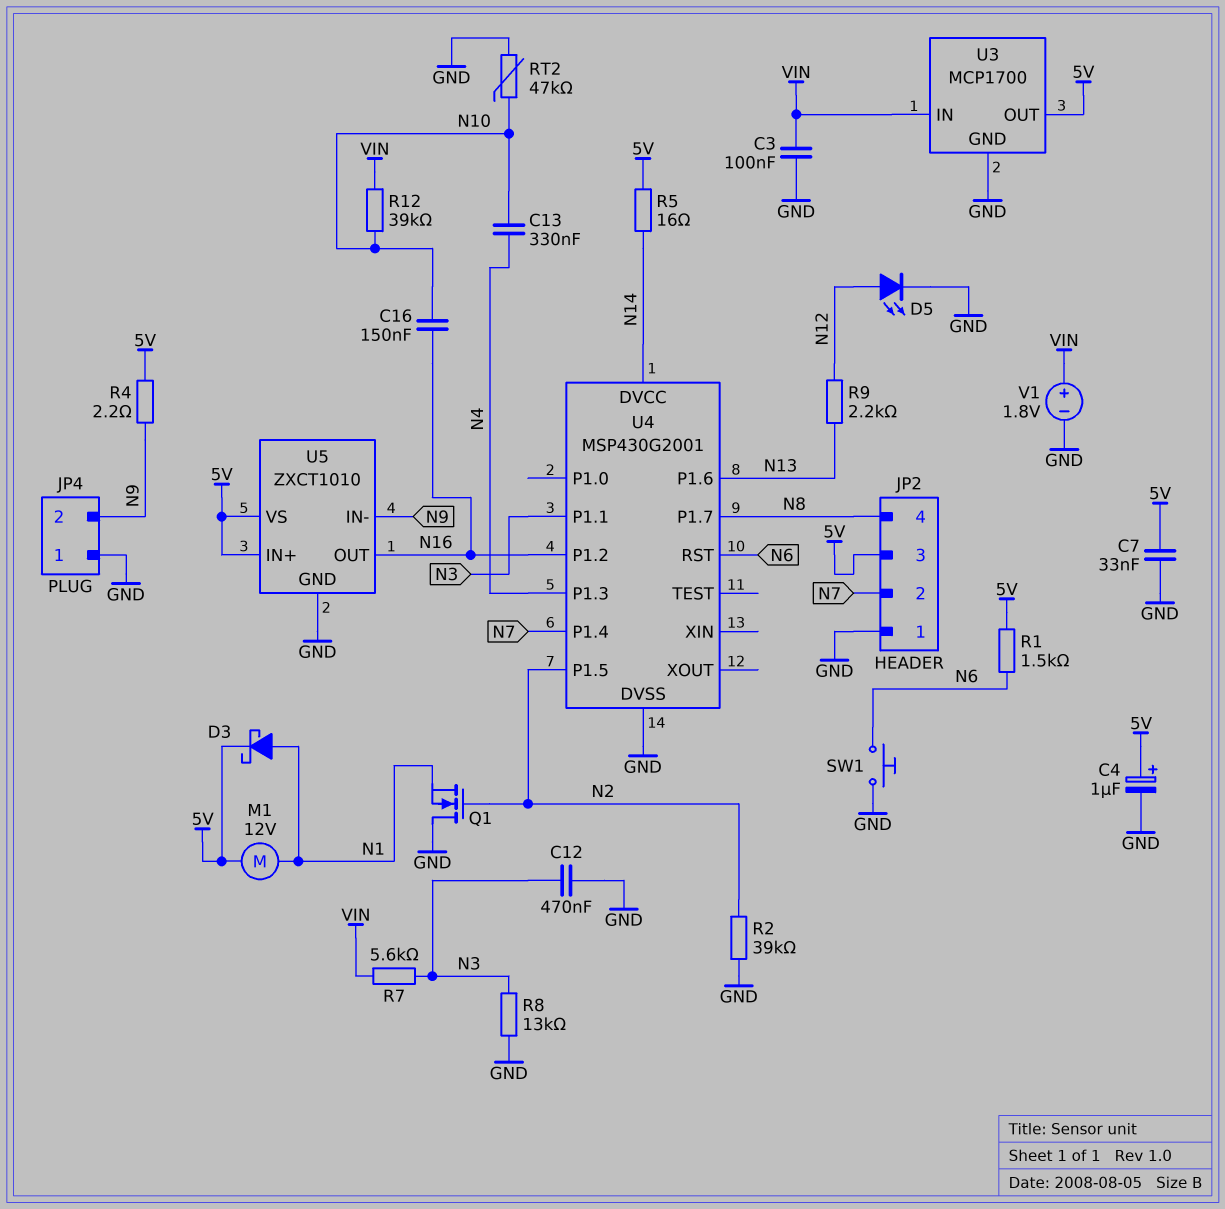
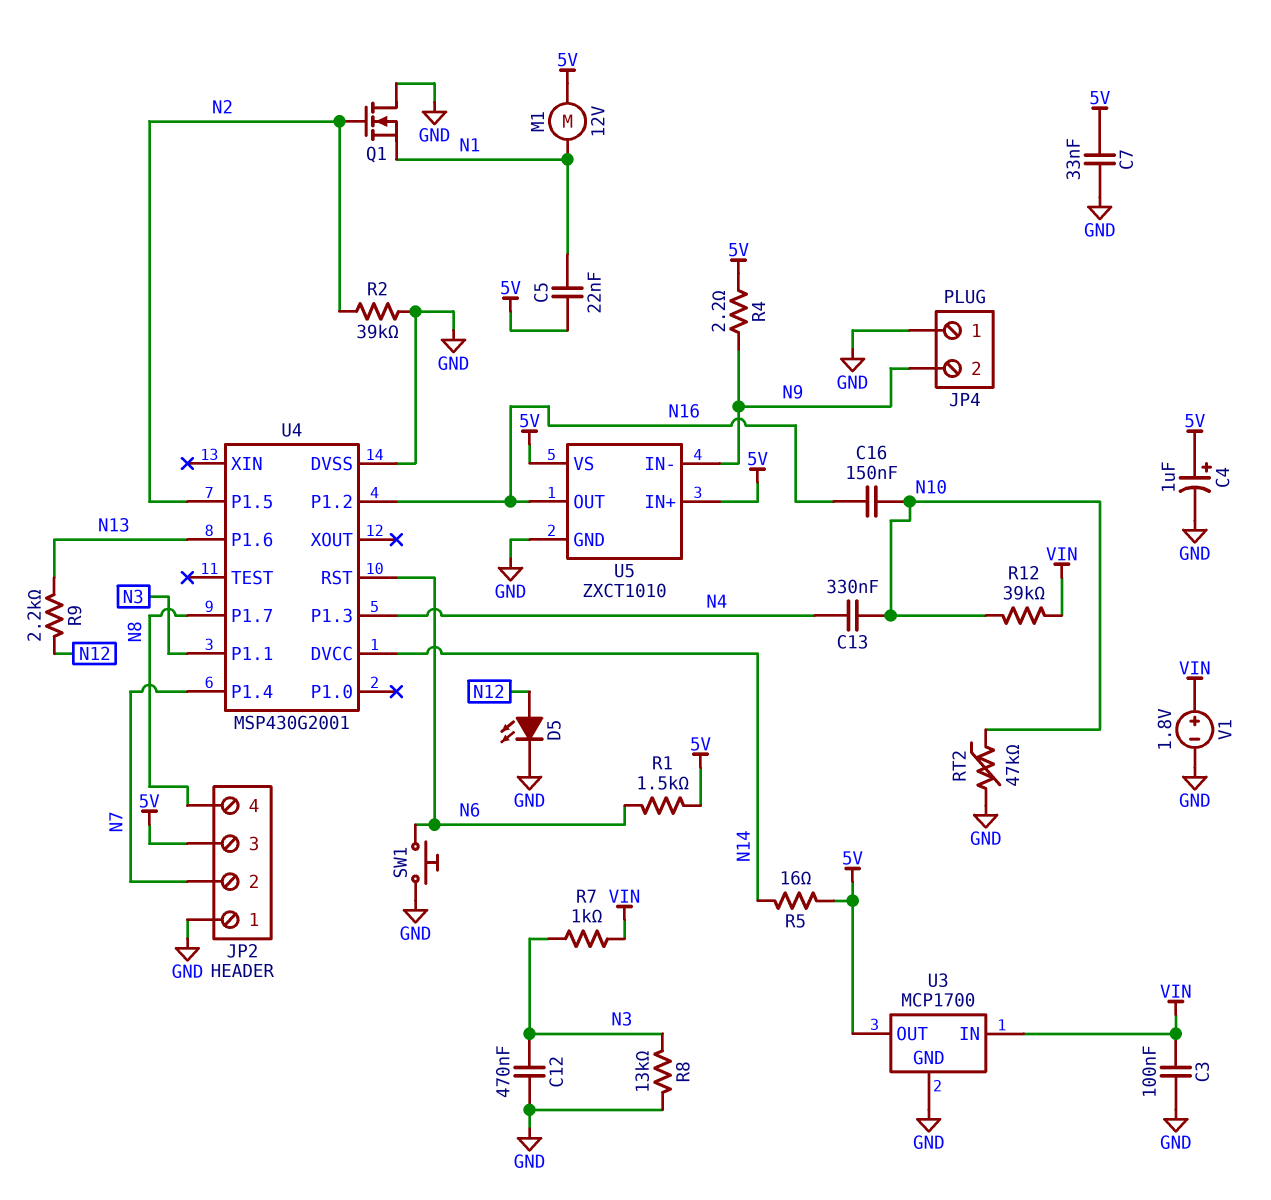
C5: none -> 22nF (5V, N1)
D3: schottky (A N1, K 5V) -> none
R7: 5.6k (N3, VIN) -> 1k (N3, VIN)

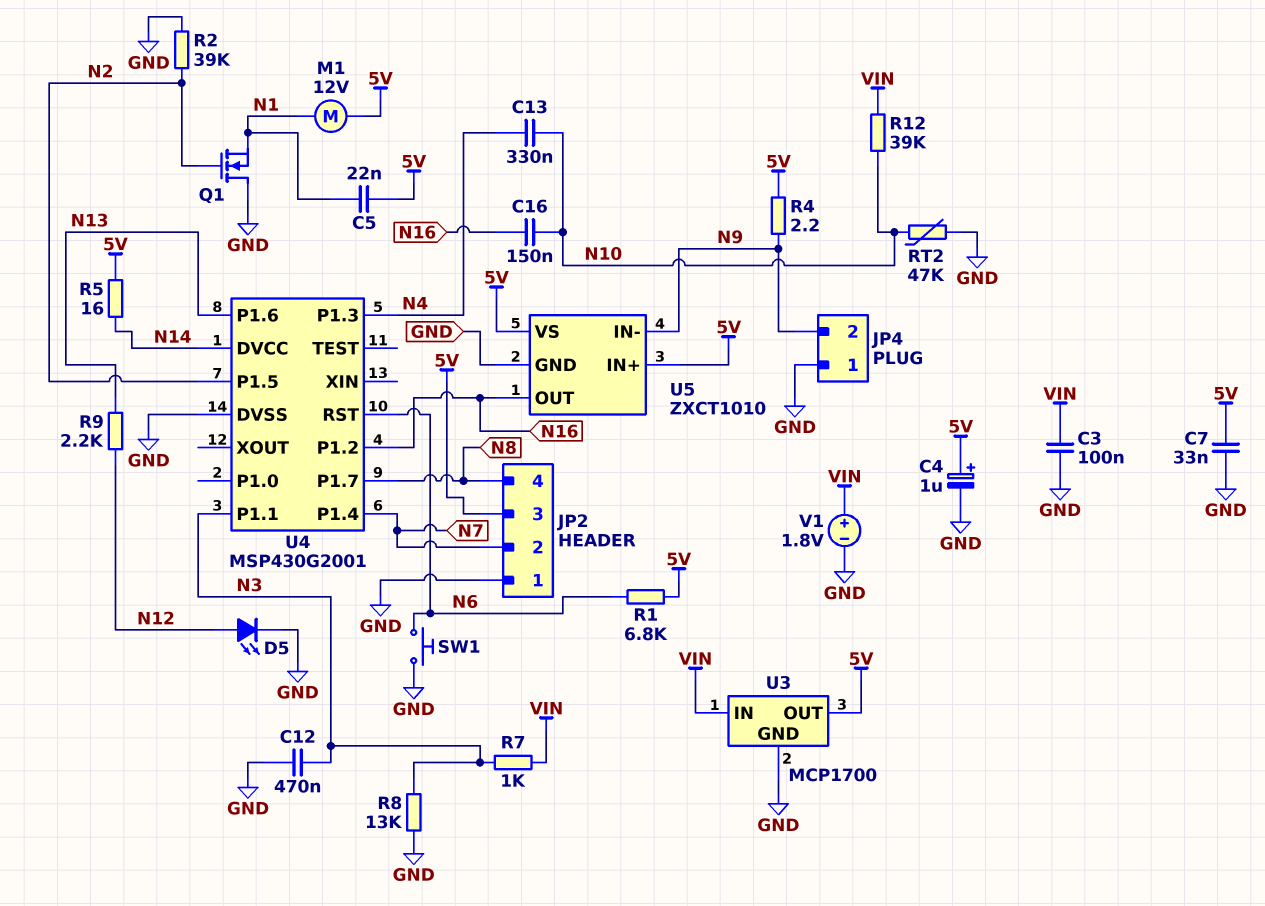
R1: 1.5k (5V, N6) -> 6.8k (5V, N6)

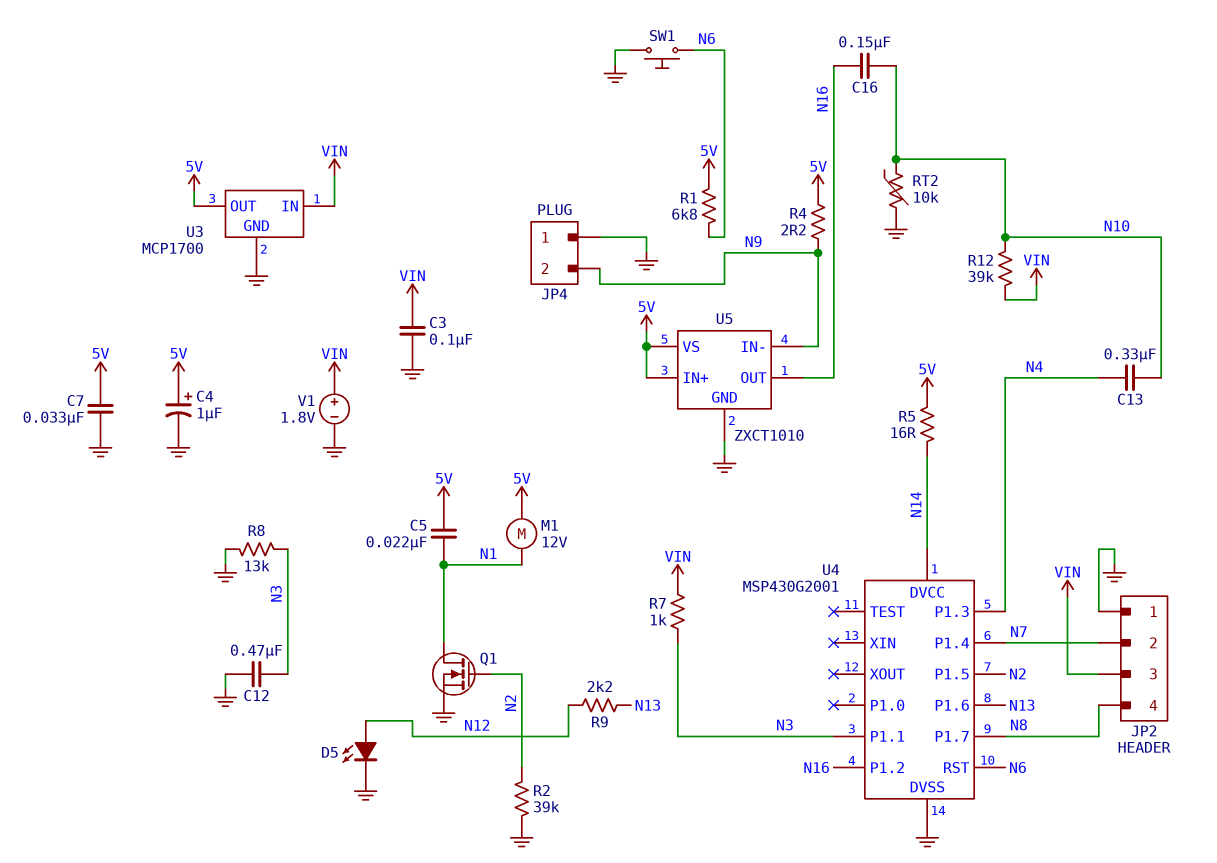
JP2 pin 3: 5V -> VIN
Q1: NMOS (G N2, D GND, S N1) -> NMOS (G N2, D N1, S GND)
RT2: 47k (GND, N10) -> 10k (GND, N10)

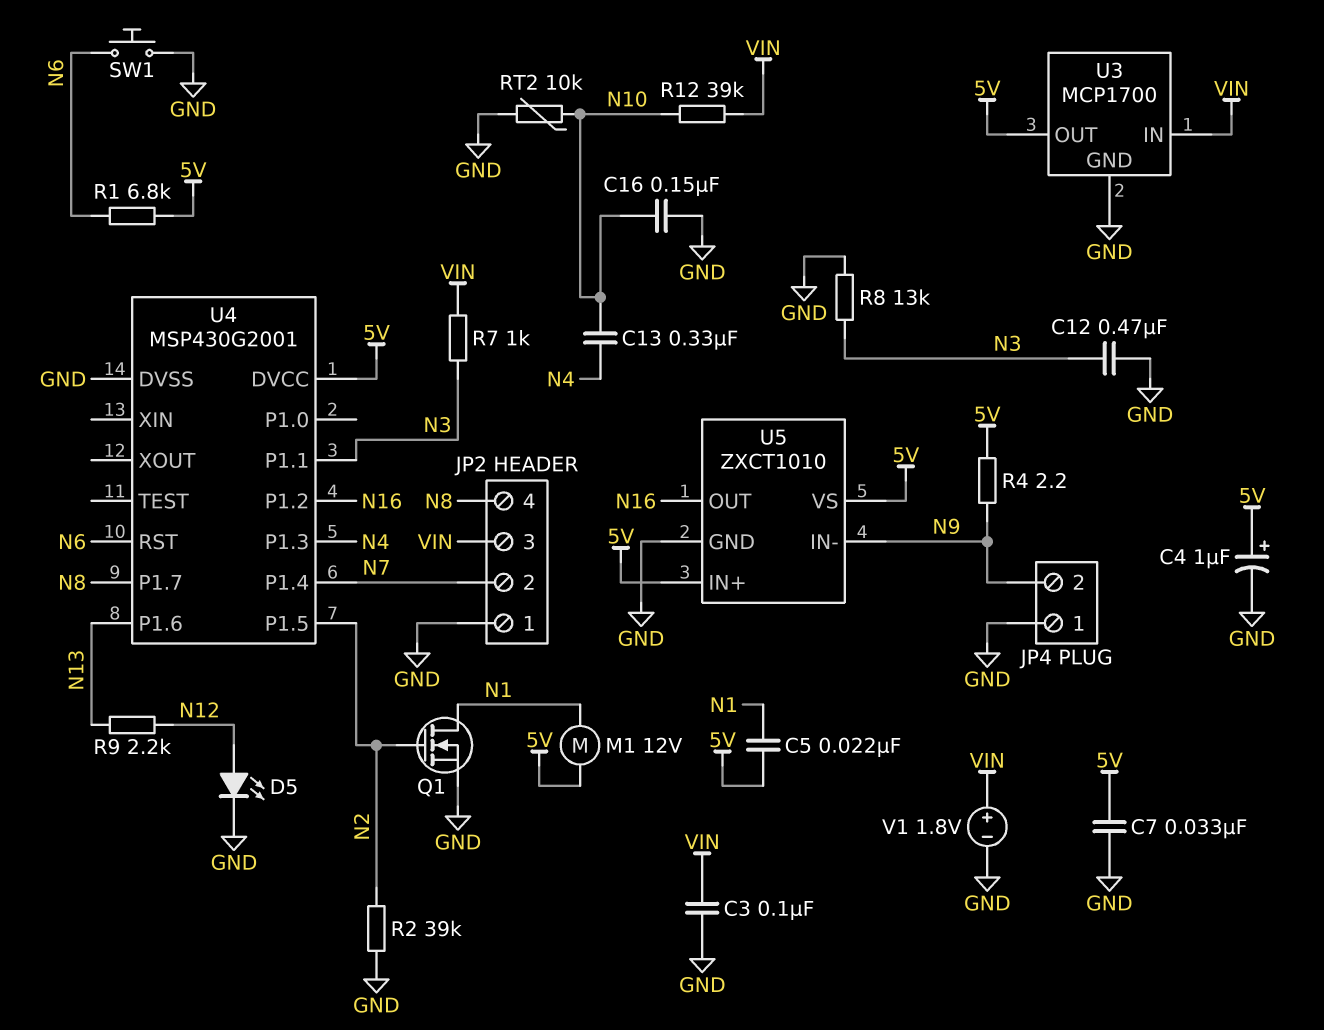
C16: 150nF (N10, N16) -> 150nF (GND, N10)
R5: 16 (5V, N14) -> none
U4 pin DVCC: N14 -> 5V

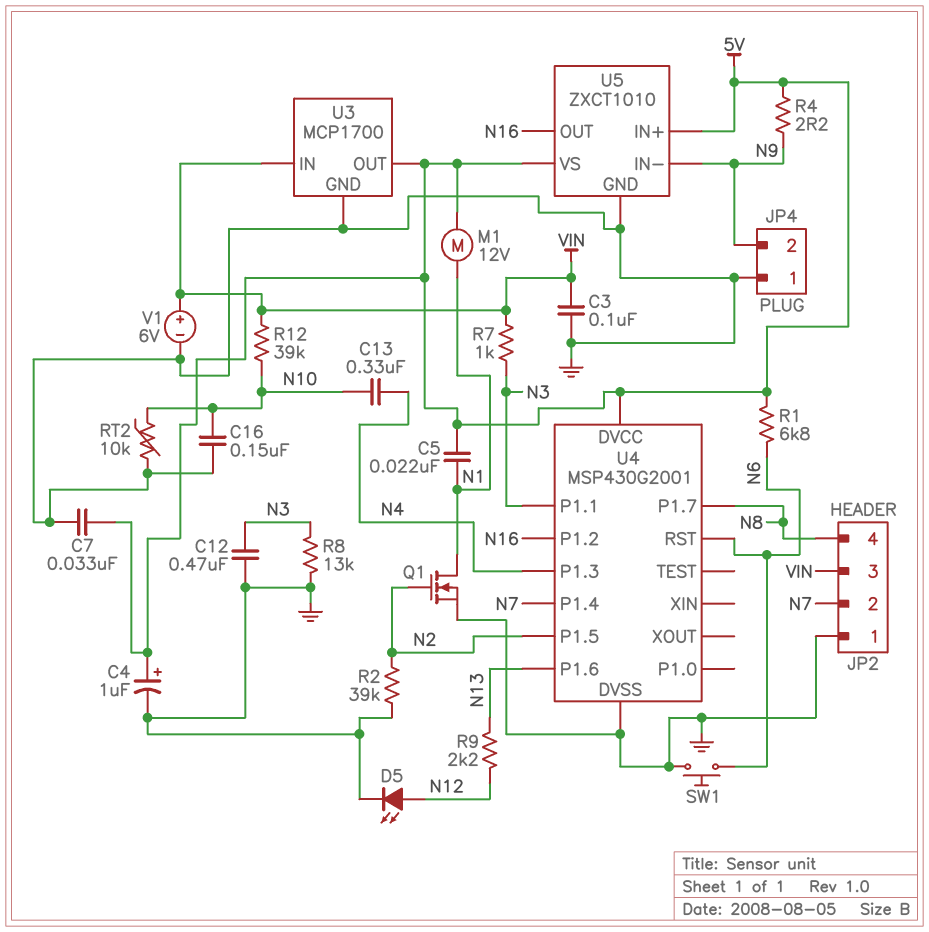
V1: 1.8V (plus VIN, minus GND) -> 6V (plus VIN, minus GND)

